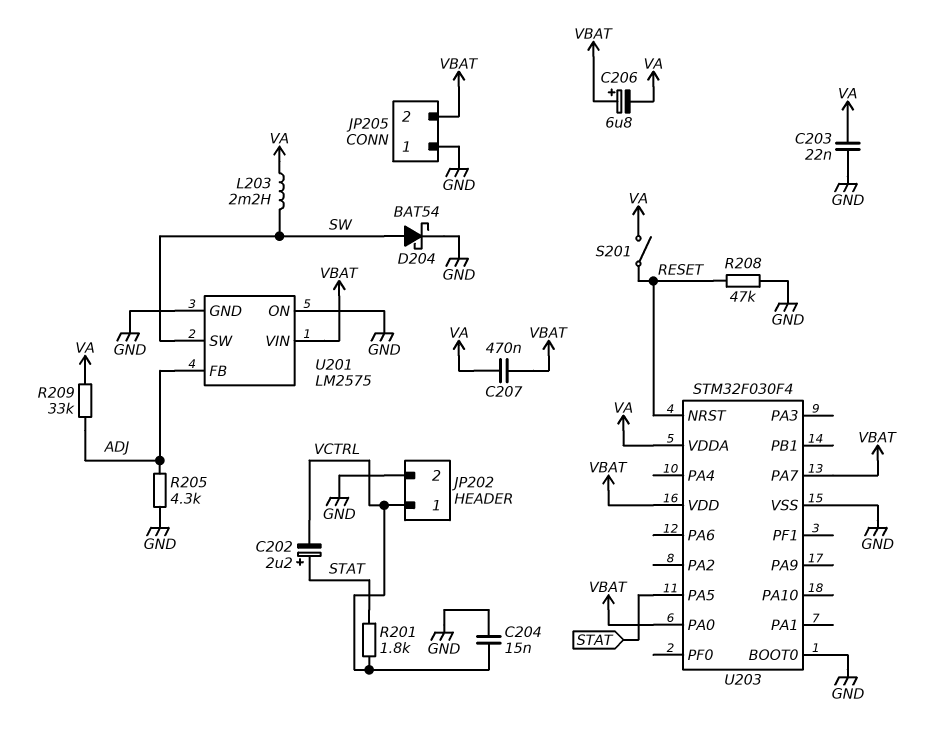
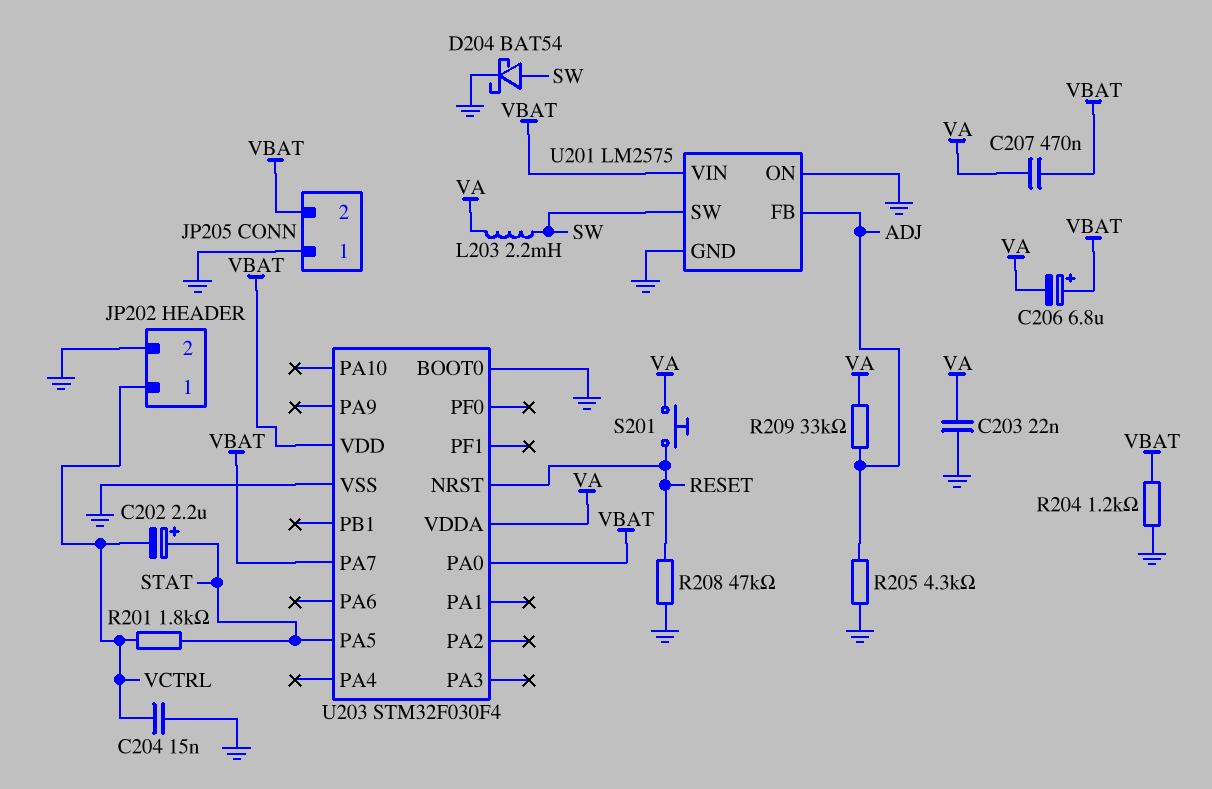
R204: none -> 1.2k (GND, VBAT)
S201: switch (RESET, VA) -> button (RESET, VA)

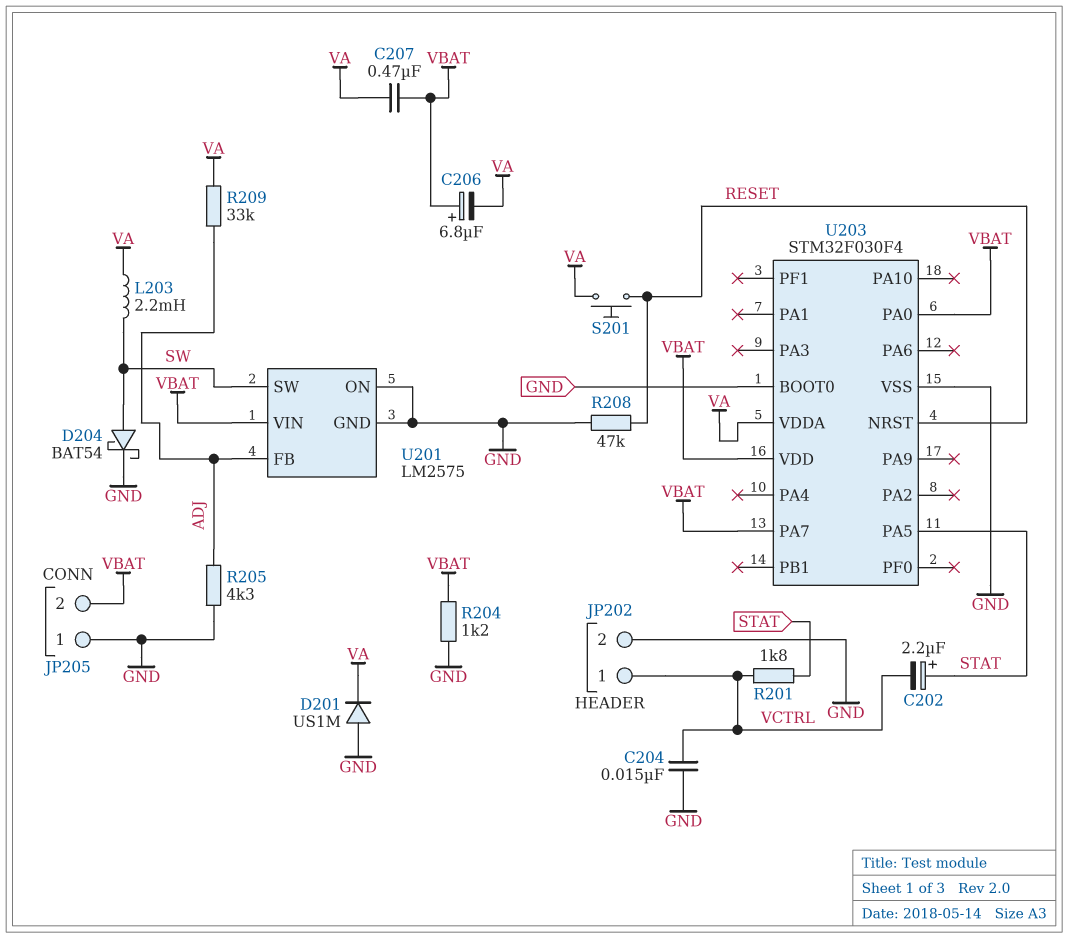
C203: 22nF (GND, VA) -> none
D201: none -> diode US1M (A GND, K VA)

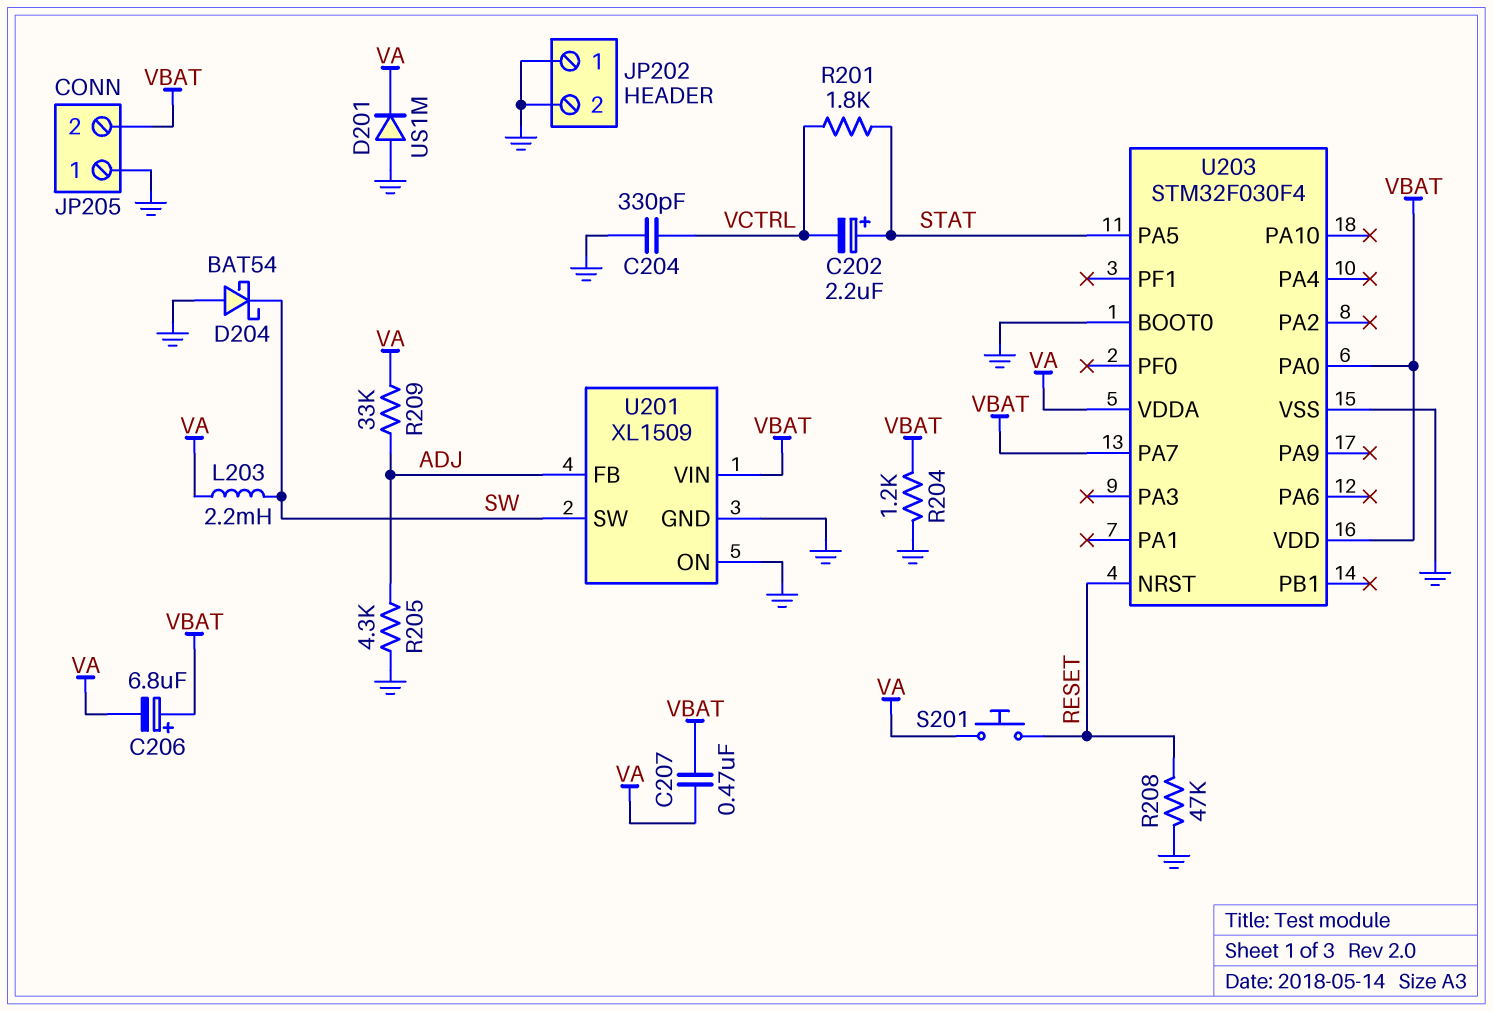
C204: 15nF (GND, VCTRL) -> 330pF (GND, VCTRL)
D204: schottky BAT54 (A SW, K GND) -> schottky BAT54 (A GND, K SW)
JP202 pin 1: VCTRL -> GND
U201: LM2575 -> XL1509

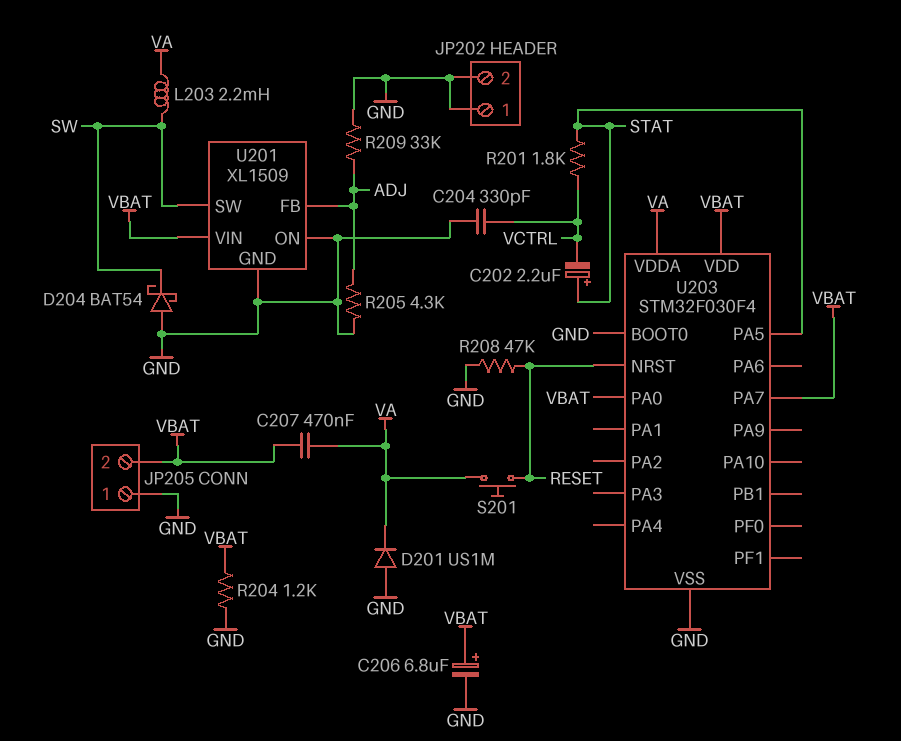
C206: 6.8uF (plus VBAT, minus VA) -> 6.8uF (plus VBAT, minus GND)
R209: 33k (ADJ, VA) -> 33k (ADJ, GND)

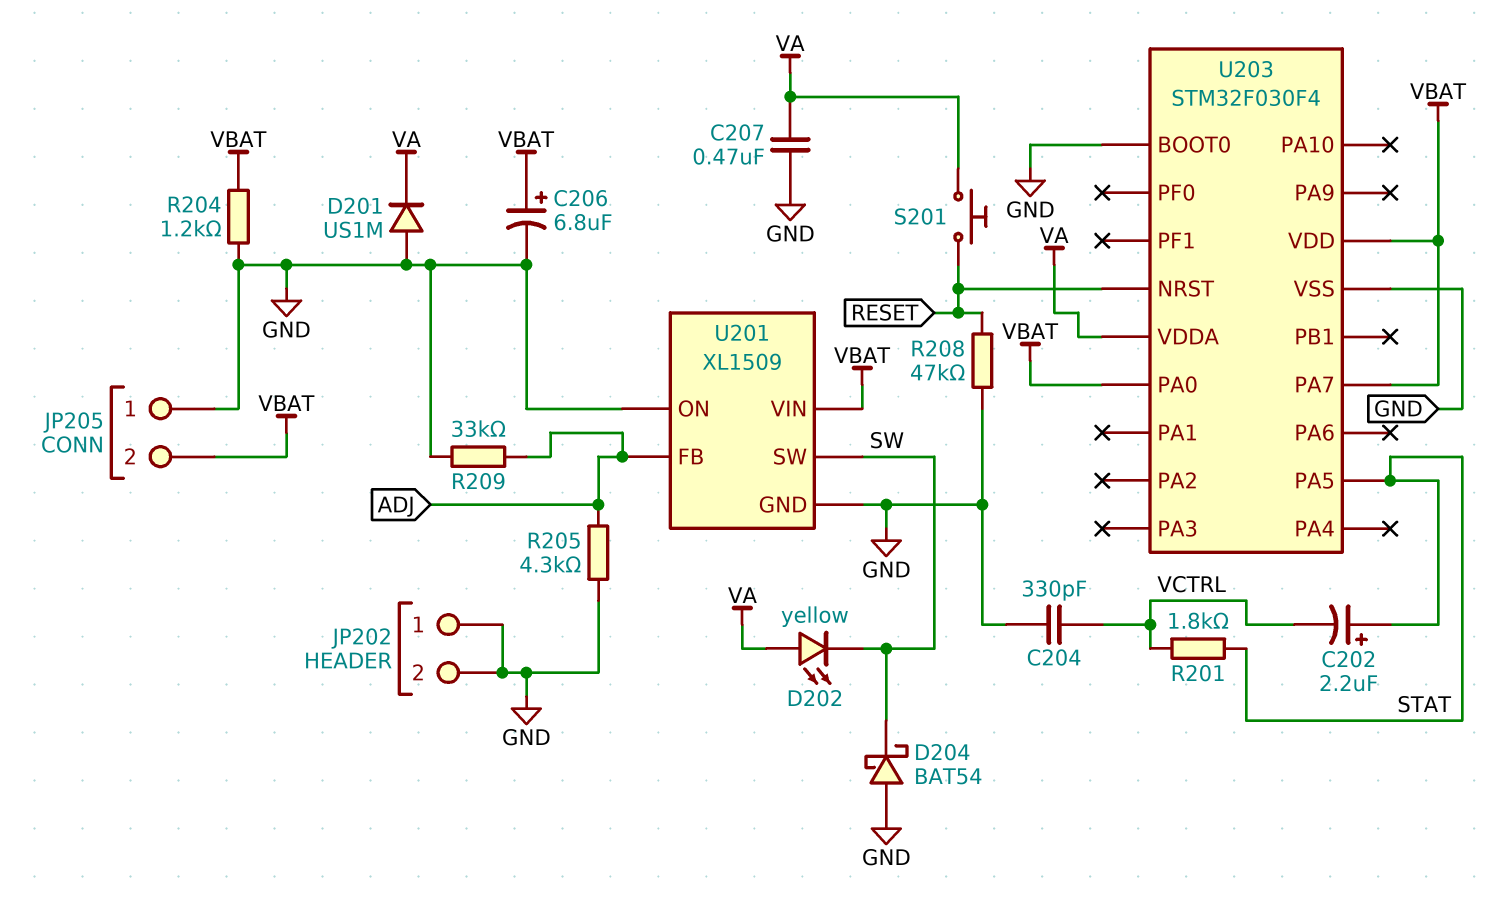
C207: 470nF (VA, VBAT) -> 470nF (GND, VA)
D202: none -> LED yellow (A VA, K SW)
L203: 2.2mH (SW, VA) -> none

